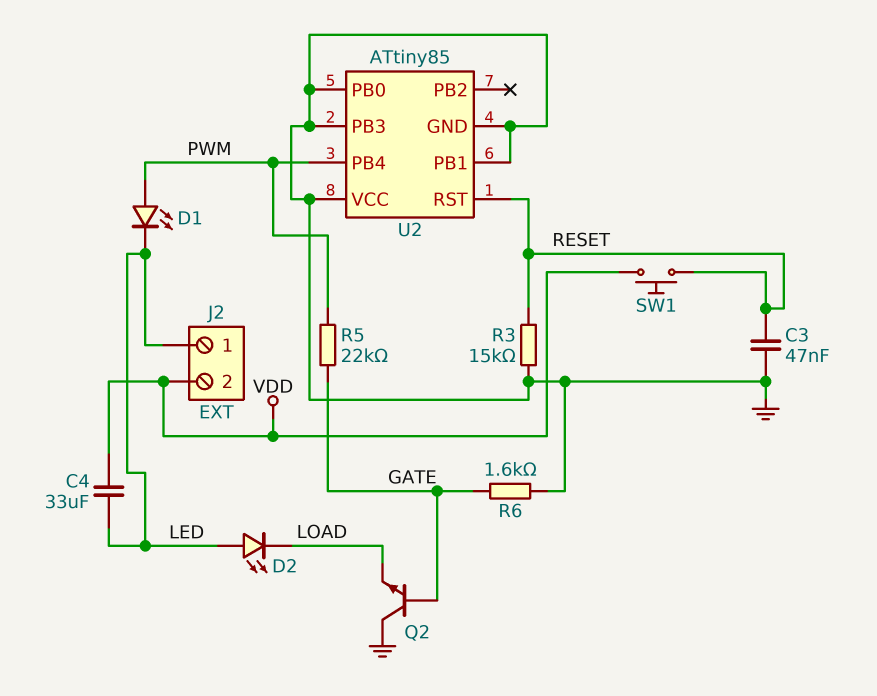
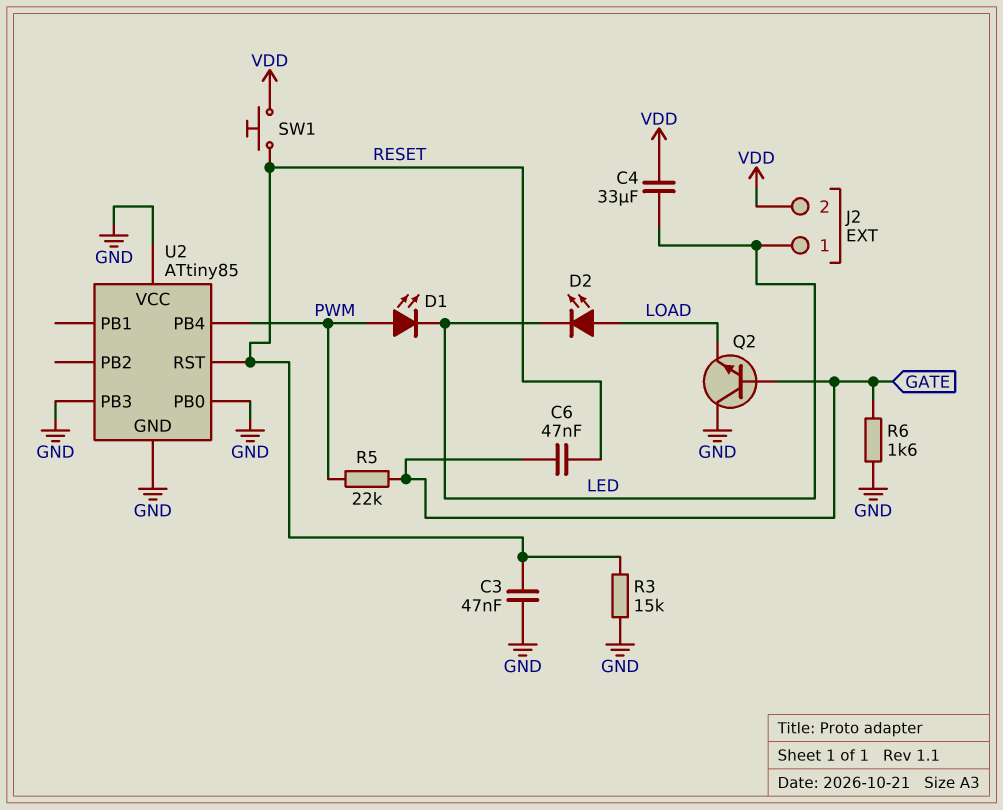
C6: none -> 47nF (GATE, RESET)
D2: LED (A LED, K LOAD) -> LED (A LOAD, K LED)
U2 pin PB1: GND -> none

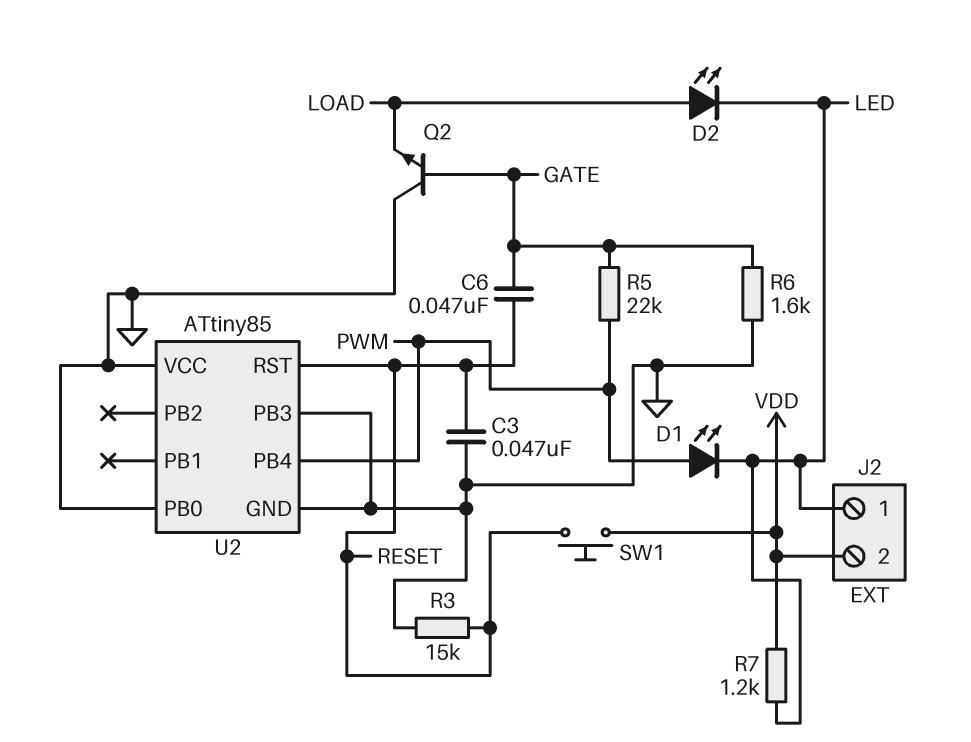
C4: 33uF (LED, VDD) -> none
R7: none -> 1.2k (LED, VDD)

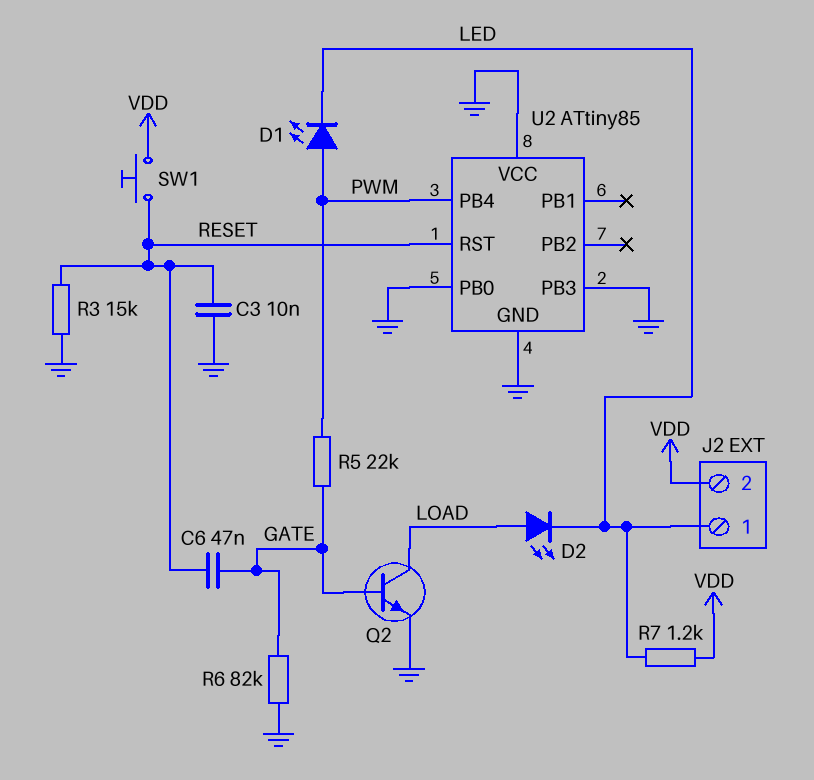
C3: 47nF (GND, RESET) -> 10nF (GND, RESET)
Q2: NPN (B GATE, C GND, E LOAD) -> NPN (B GATE, C LOAD, E GND)
R6: 1.6k (GATE, GND) -> 82k (GATE, GND)

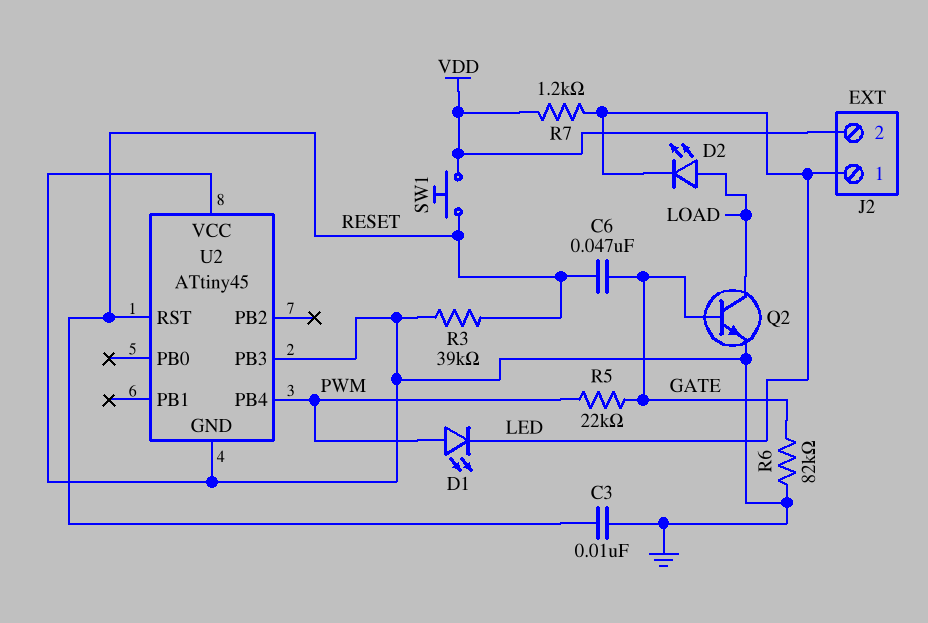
R3: 15k (GND, RESET) -> 39k (GND, RESET)
U2: ATtiny85 -> ATtiny45
U2 pin PB0: GND -> none

